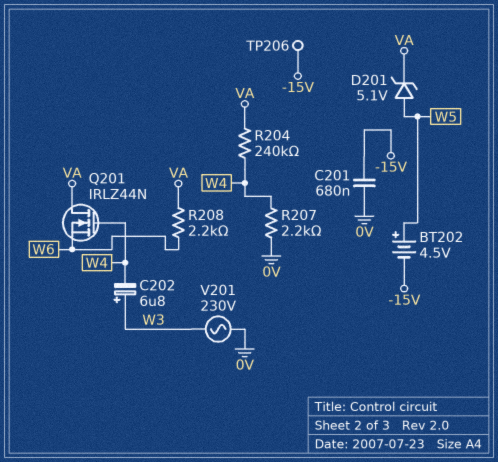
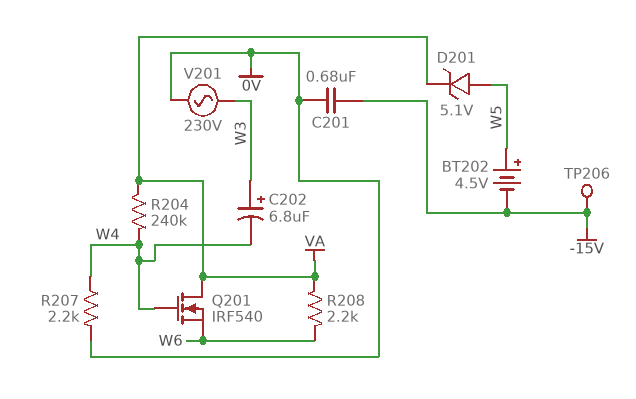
Q201: NMOS IRLZ44N (G W4, D VA, S W6) -> NMOS IRF540 (G W4, D VA, S W6)

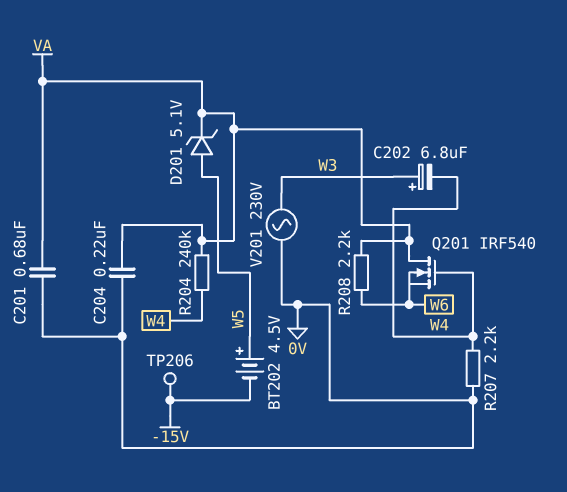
C201: 680nF (-15V, 0V) -> 680nF (0V, VA)
C204: none -> 220nF (0V, VA)

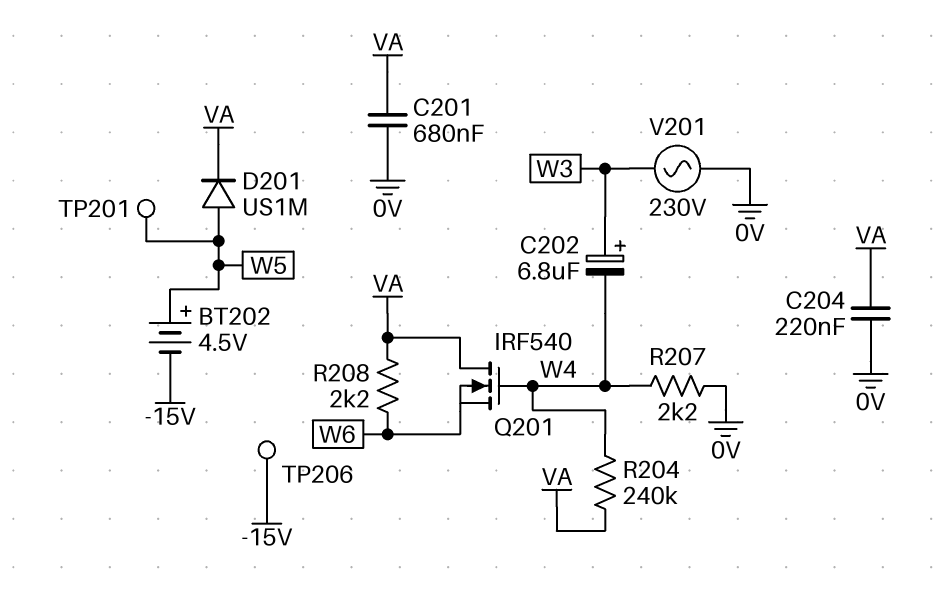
D201: zener 5.1V (A W5, K VA) -> diode US1M (A W5, K VA)
TP201: none -> test point (W5)

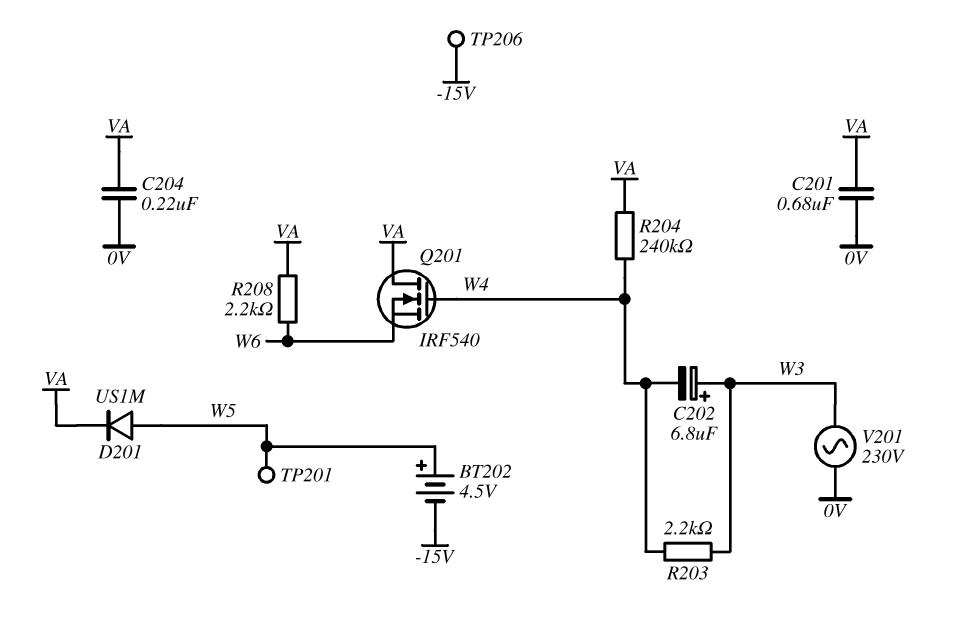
R203: none -> 2.2k (W3, W4)
R207: 2.2k (0V, W4) -> none

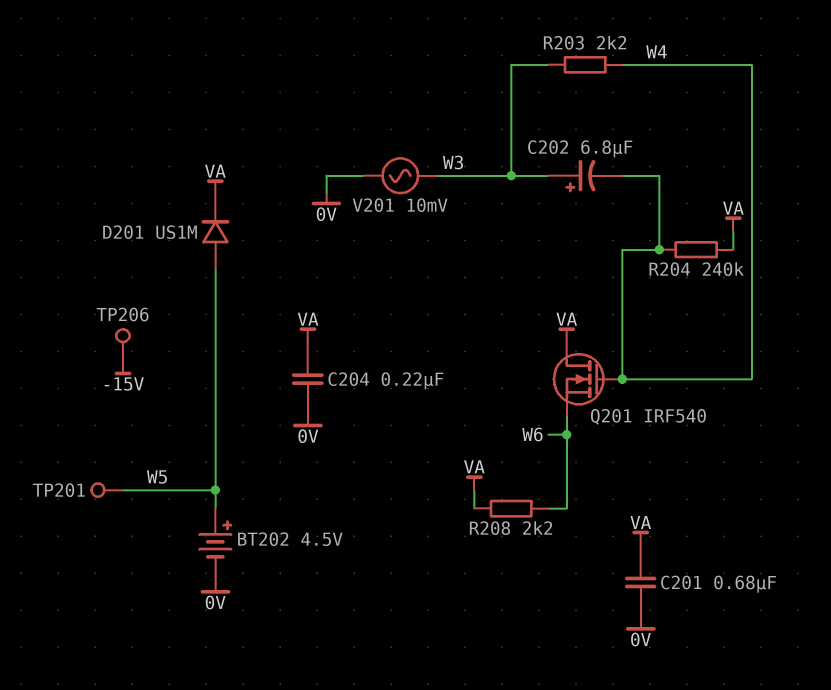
BT202: 4.5V (plus W5, minus -15V) -> 4.5V (plus W5, minus 0V)
V201: AC 230V (0V, W3) -> AC 10mV (0V, W3)

